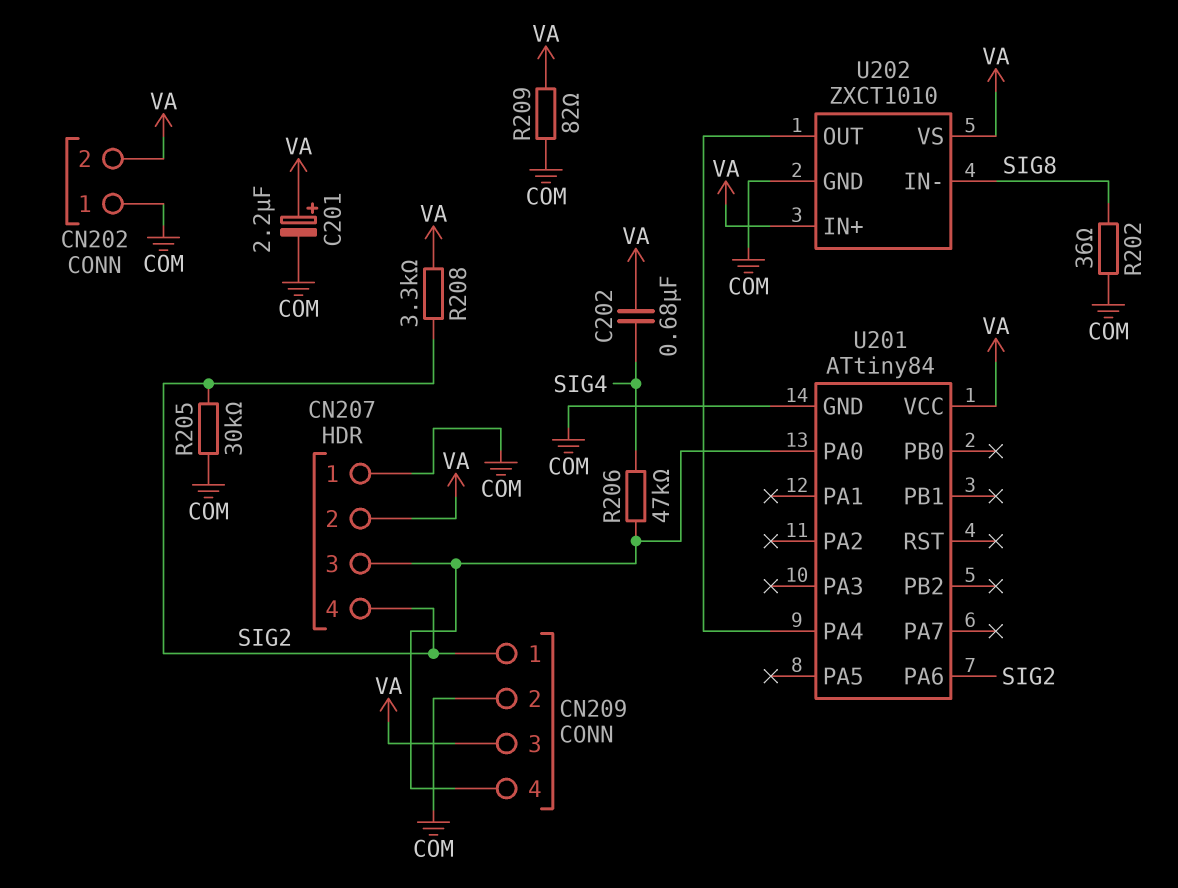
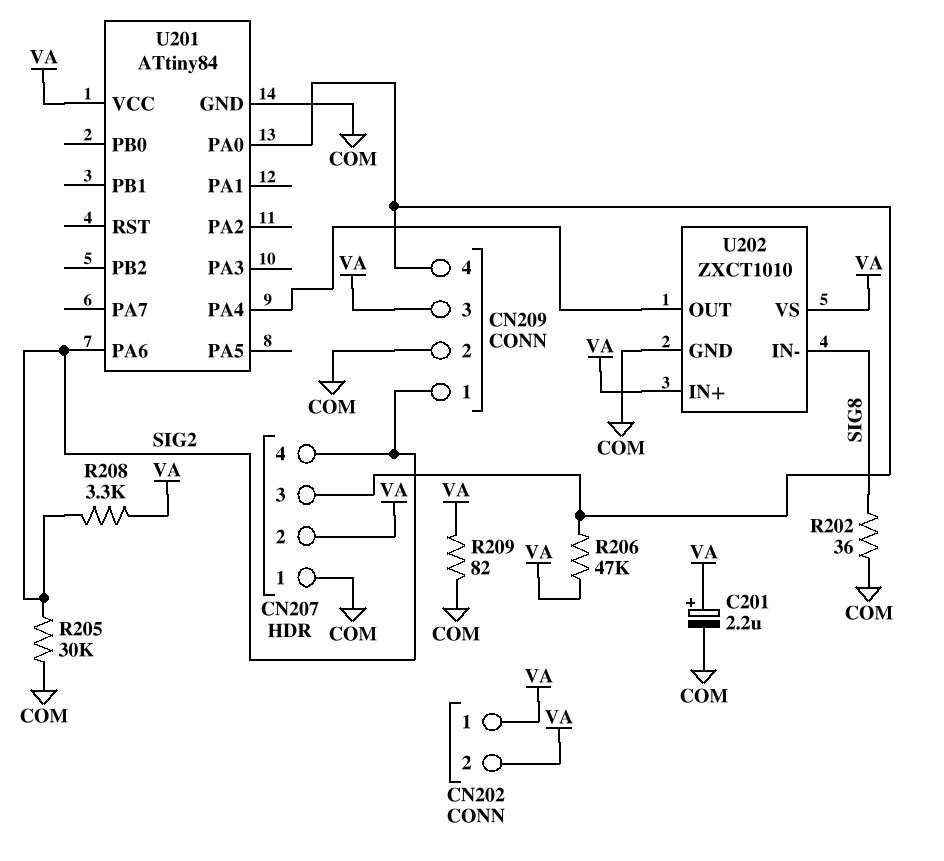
C202: 680nF (SIG4, VA) -> none
CN202 pin 1: COM -> VA
R206: 47k (CN207/3, SIG4) -> 47k (CN207/3, VA)

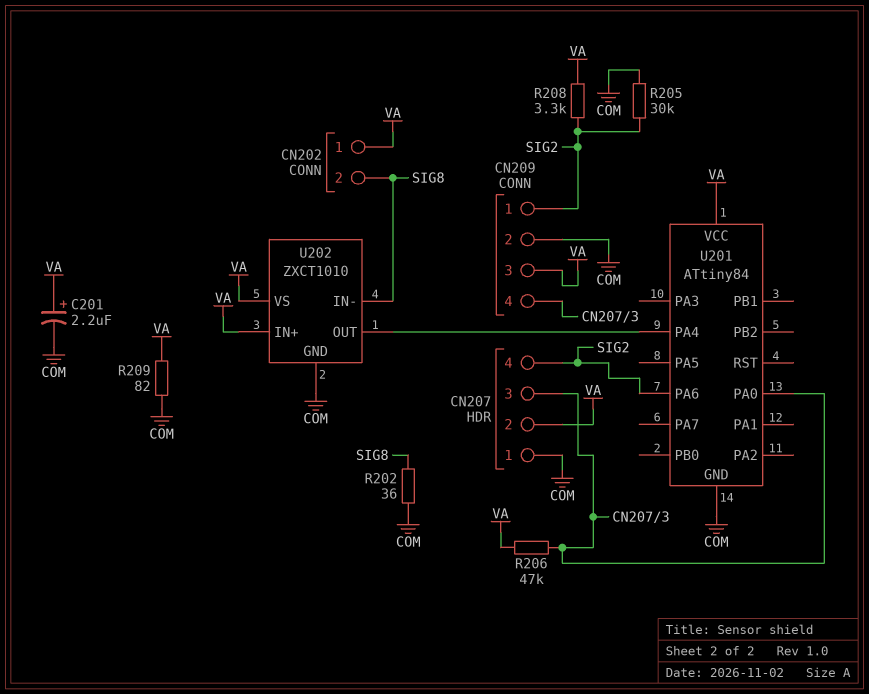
CN202 pin 2: VA -> SIG8

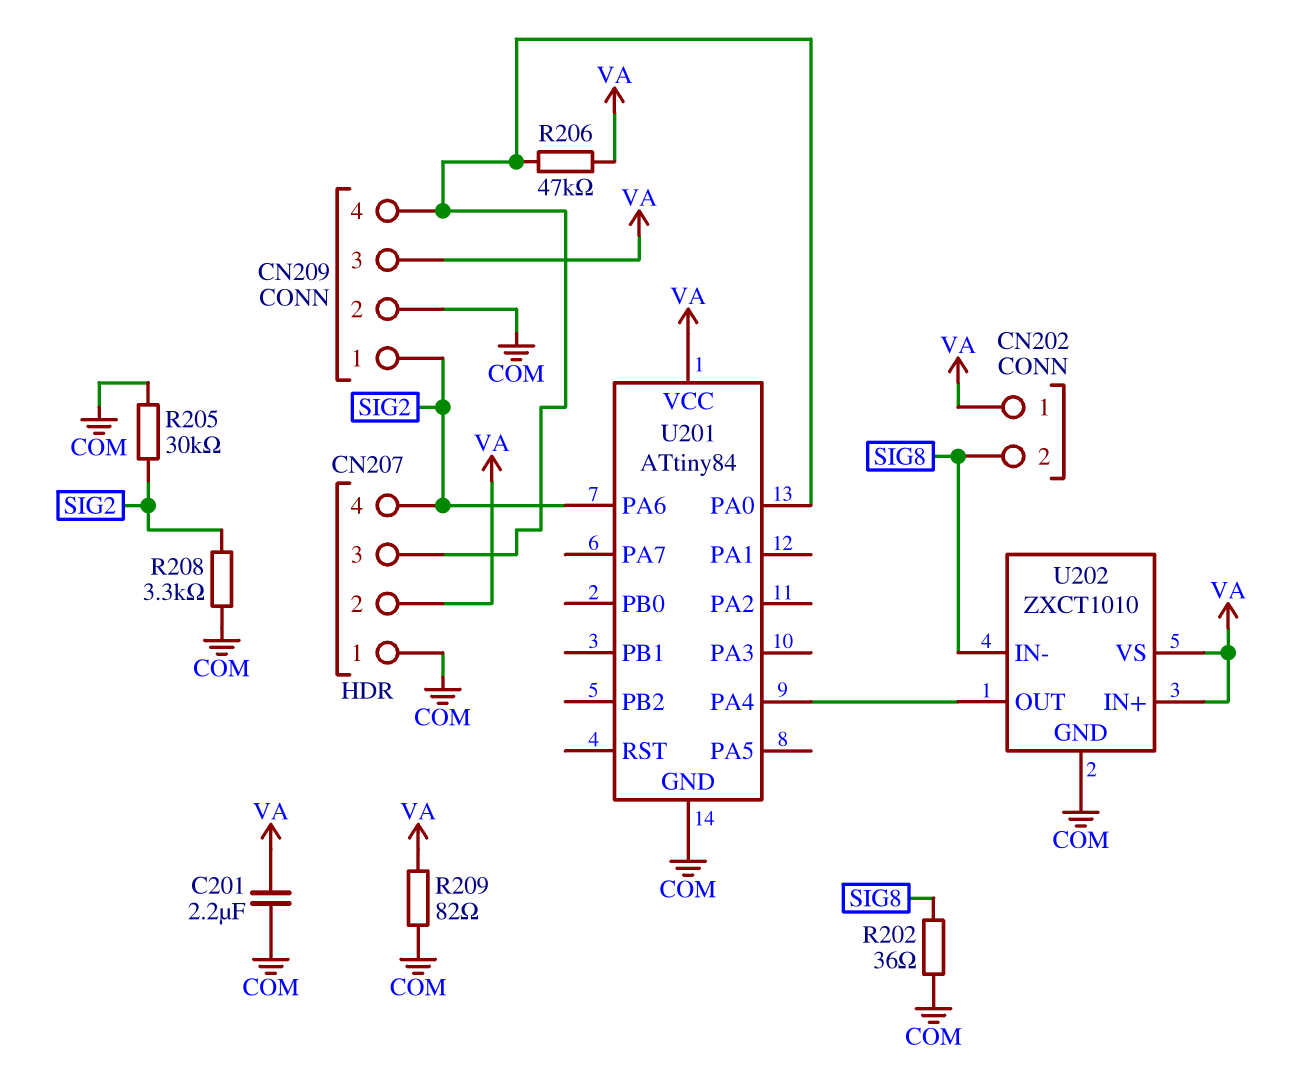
C201: 2.2uF (plus VA, minus COM) -> 2.2uF (COM, VA)
R208: 3.3k (SIG2, VA) -> 3.3k (COM, SIG2)

